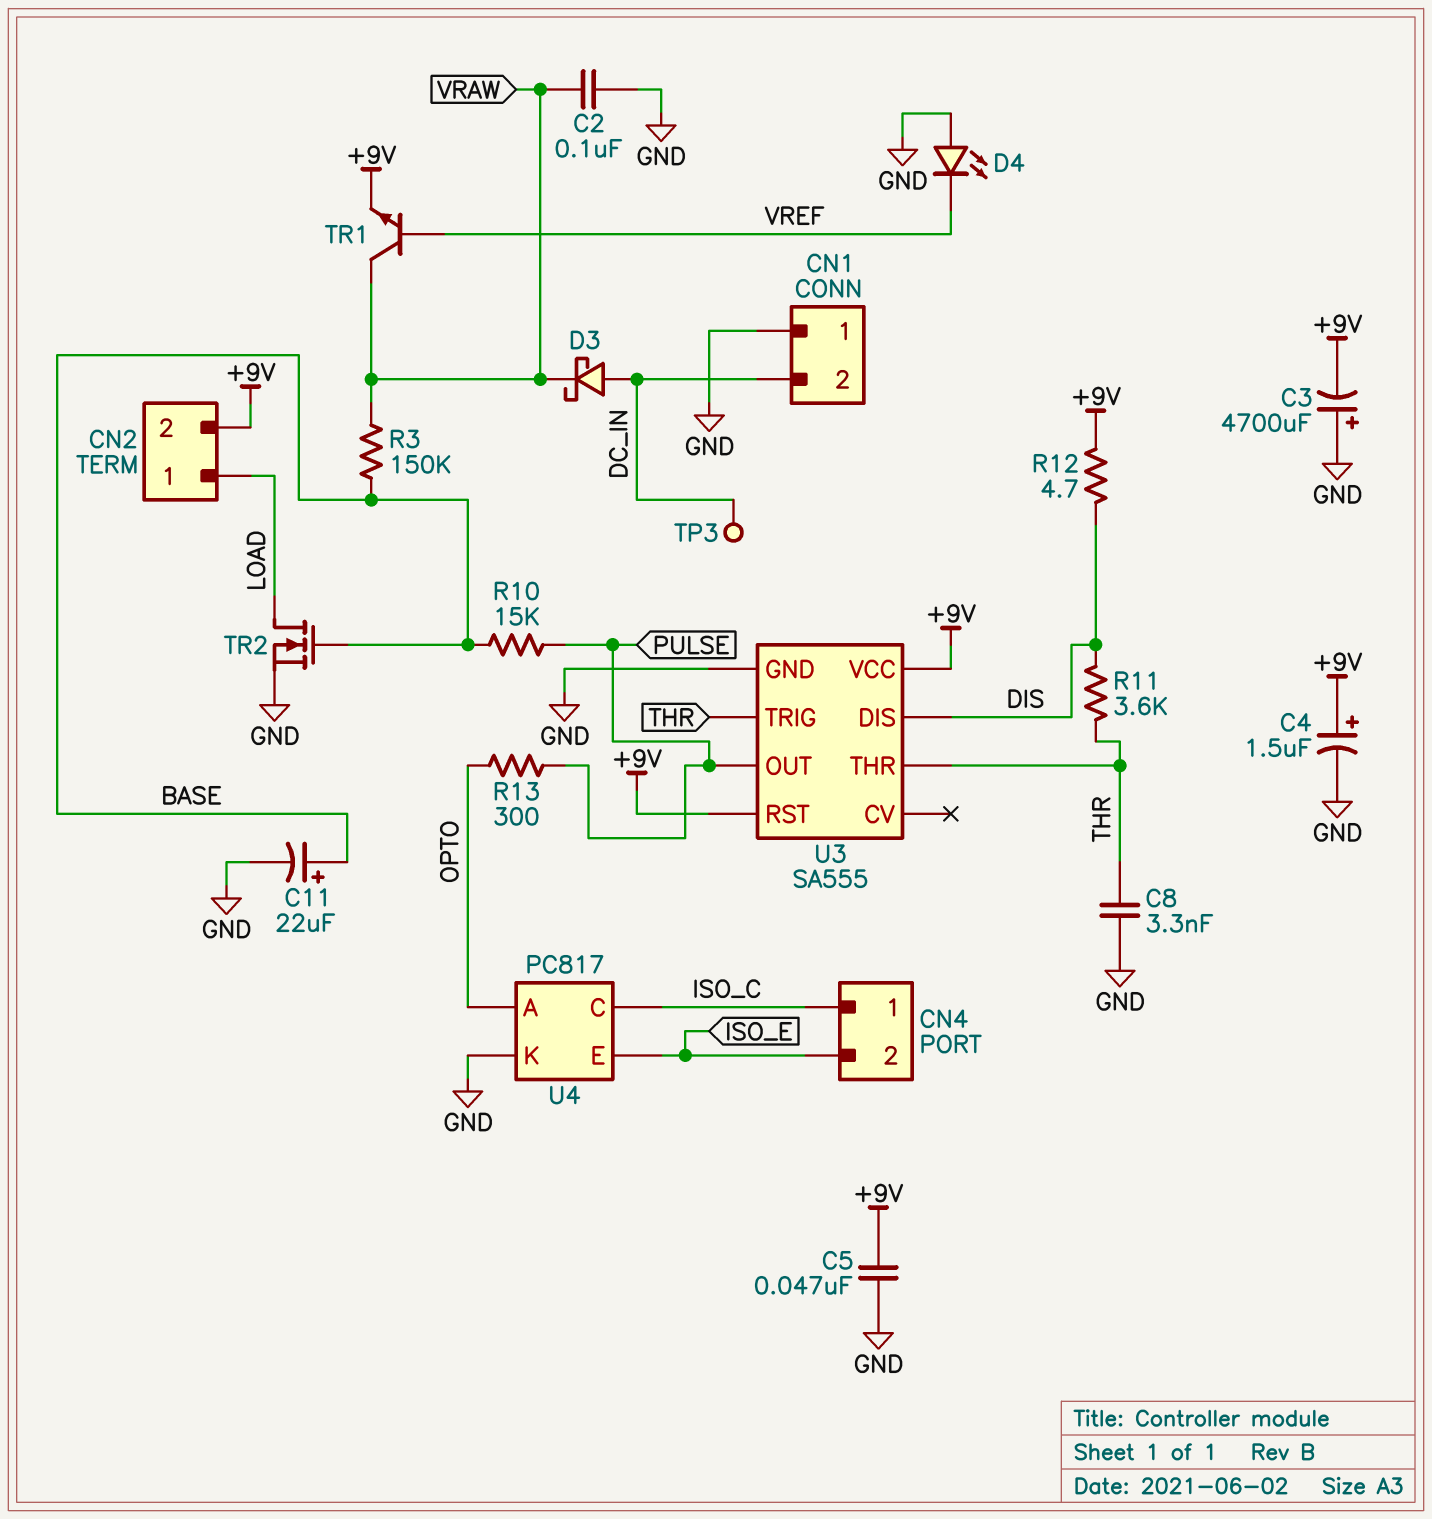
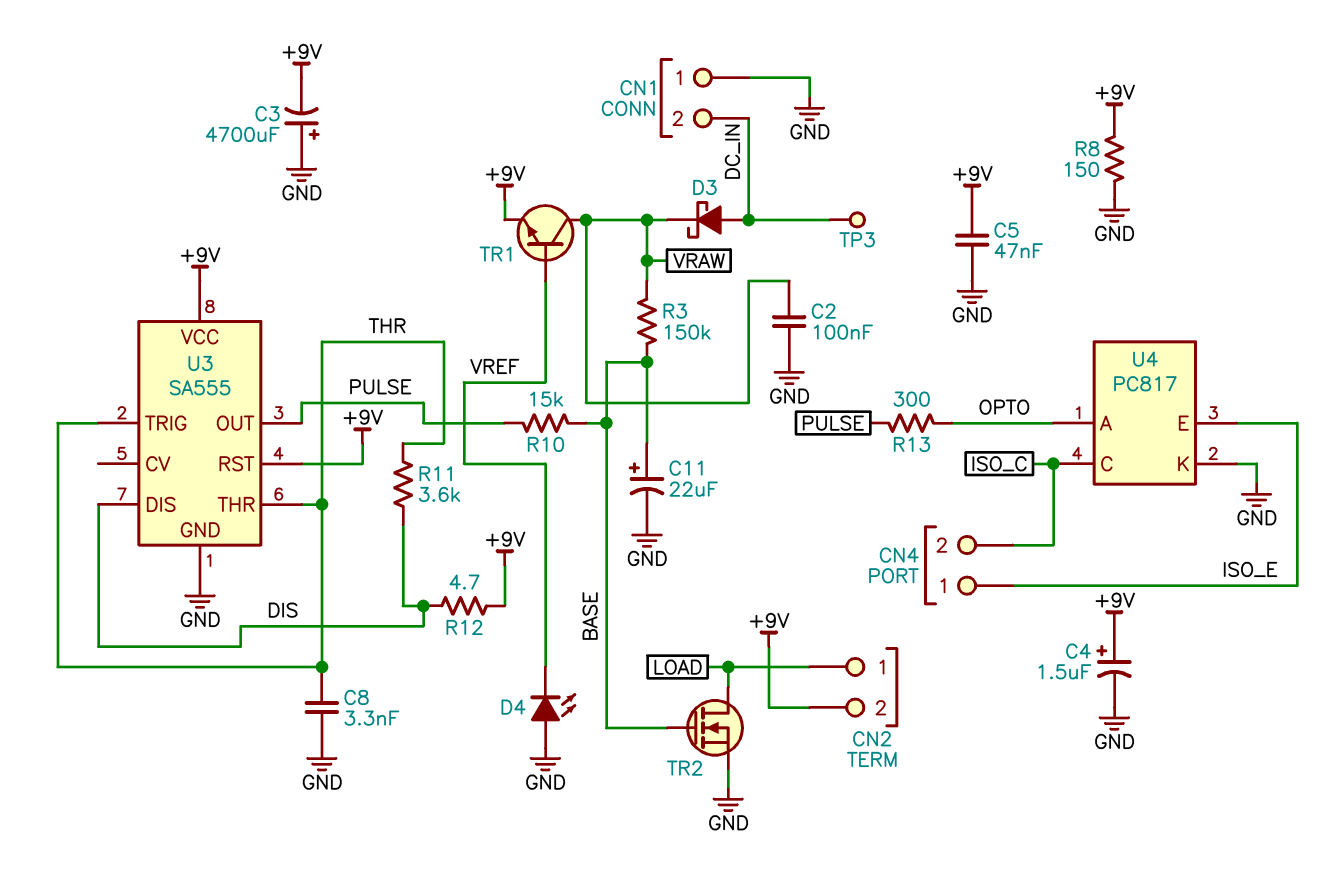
CN4 pin 1: ISO_C -> ISO_E
CN4 pin 2: ISO_E -> ISO_C
R8: none -> 150 (+9V, GND)

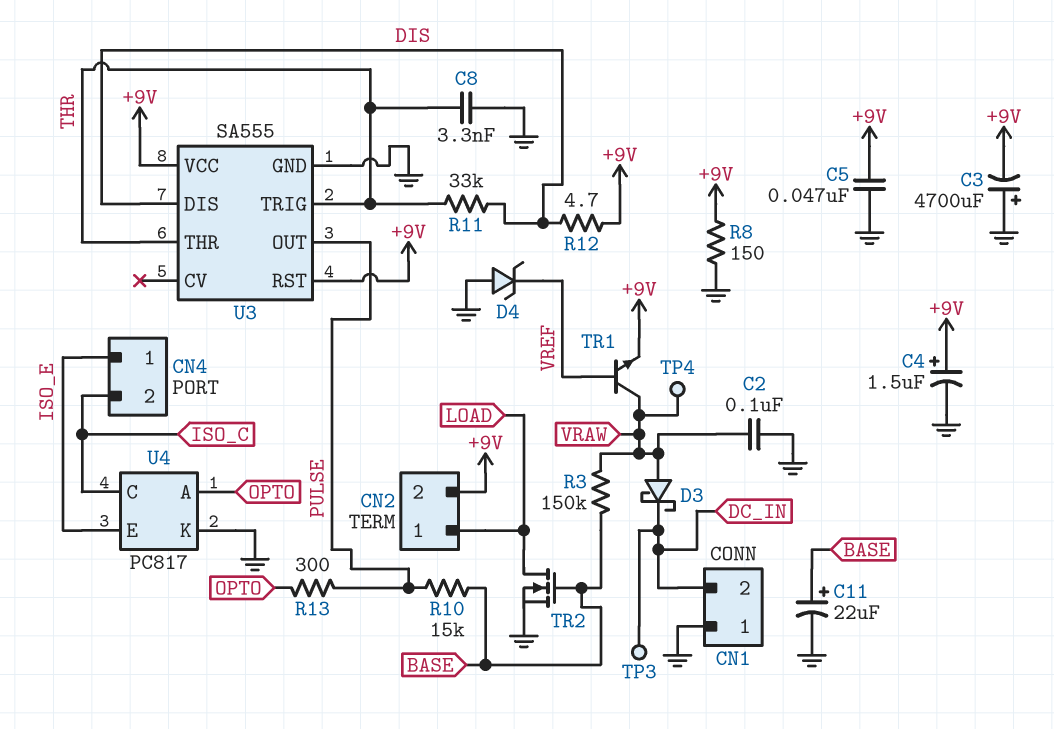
D3: schottky (A DC_IN, K VRAW) -> schottky (A VRAW, K DC_IN)
D4: LED (A GND, K VREF) -> zener (A GND, K VREF)
R11: 3.6k (DIS, THR) -> 33k (DIS, THR)
TP4: none -> test point (VRAW)

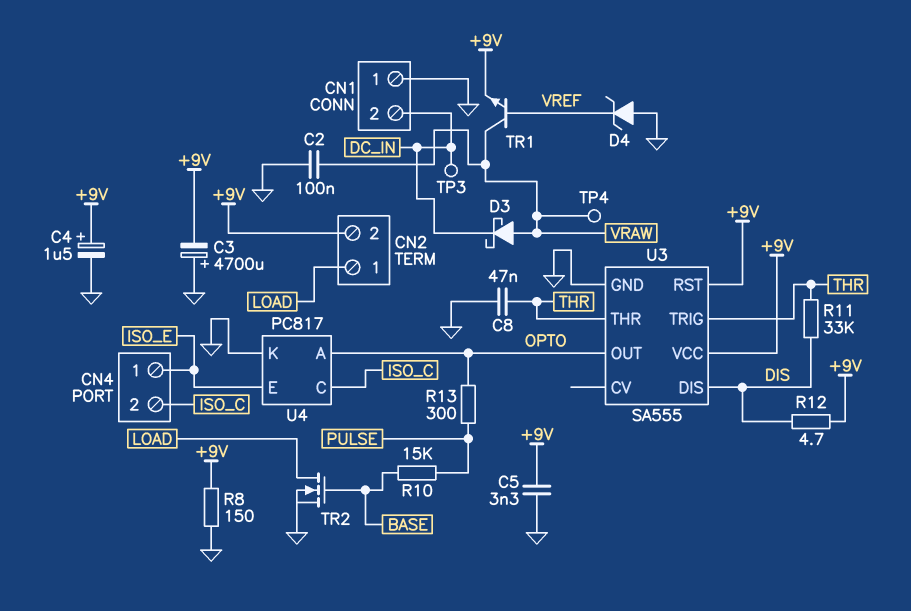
C5: 47nF (+9V, GND) -> 3.3nF (+9V, GND)
C8: 3.3nF (GND, THR) -> 47nF (GND, THR)
C11: 22uF (plus BASE, minus GND) -> none
R3: 150k (BASE, VRAW) -> none
U3 pin OUT: PULSE -> OPTO

